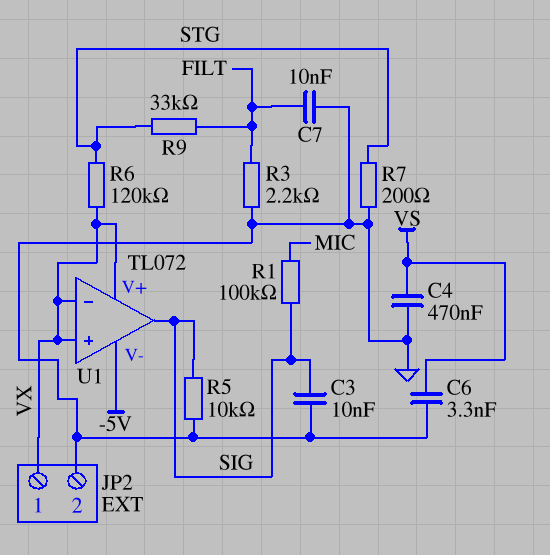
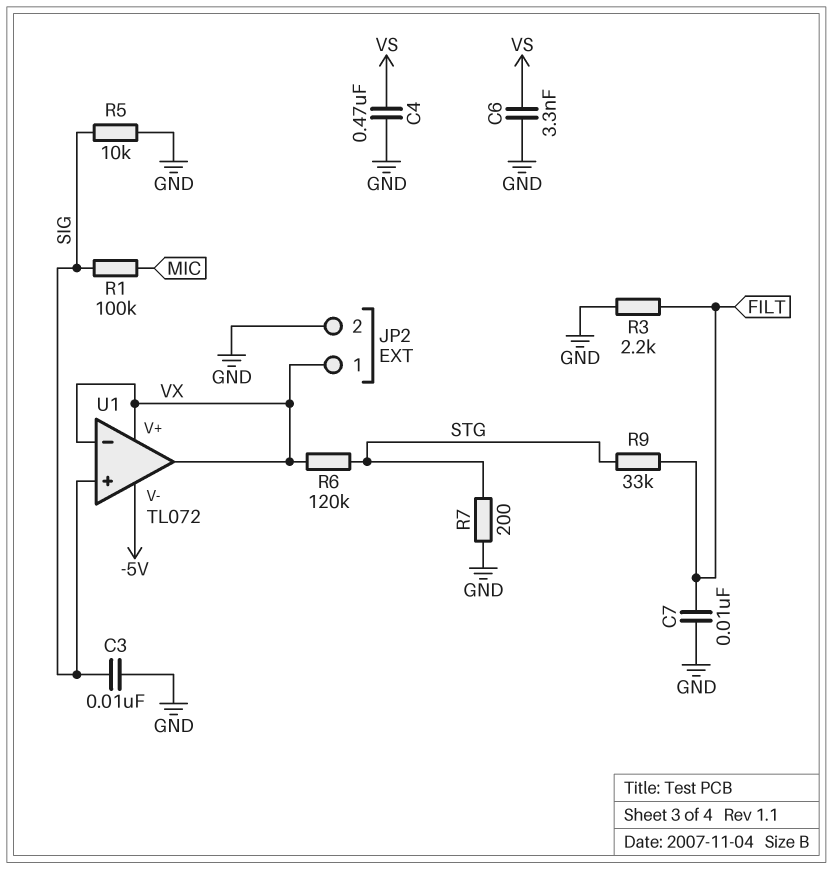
U1 pin in+: VX -> SIG
U1 pin out: SIG -> VX

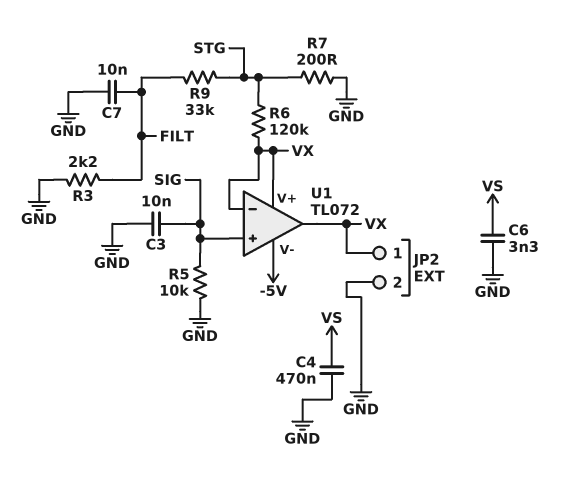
R1: 100k (MIC, SIG) -> none

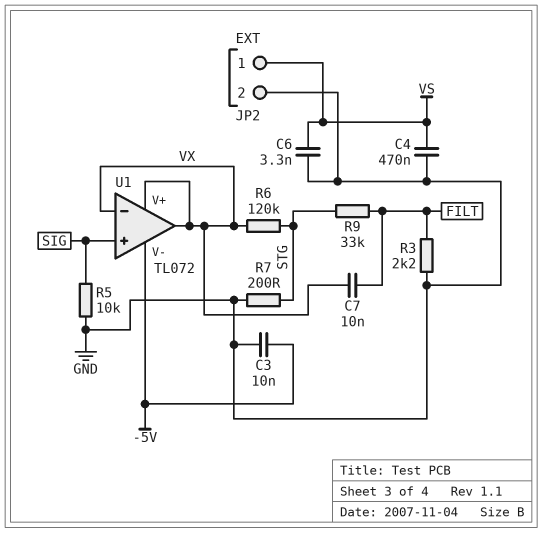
C3: 10nF (GND, SIG) -> 10nF (-5V, GND)
C7: 10nF (FILT, GND) -> 10nF (FILT, VX)
JP2 pin 1: VX -> VS

